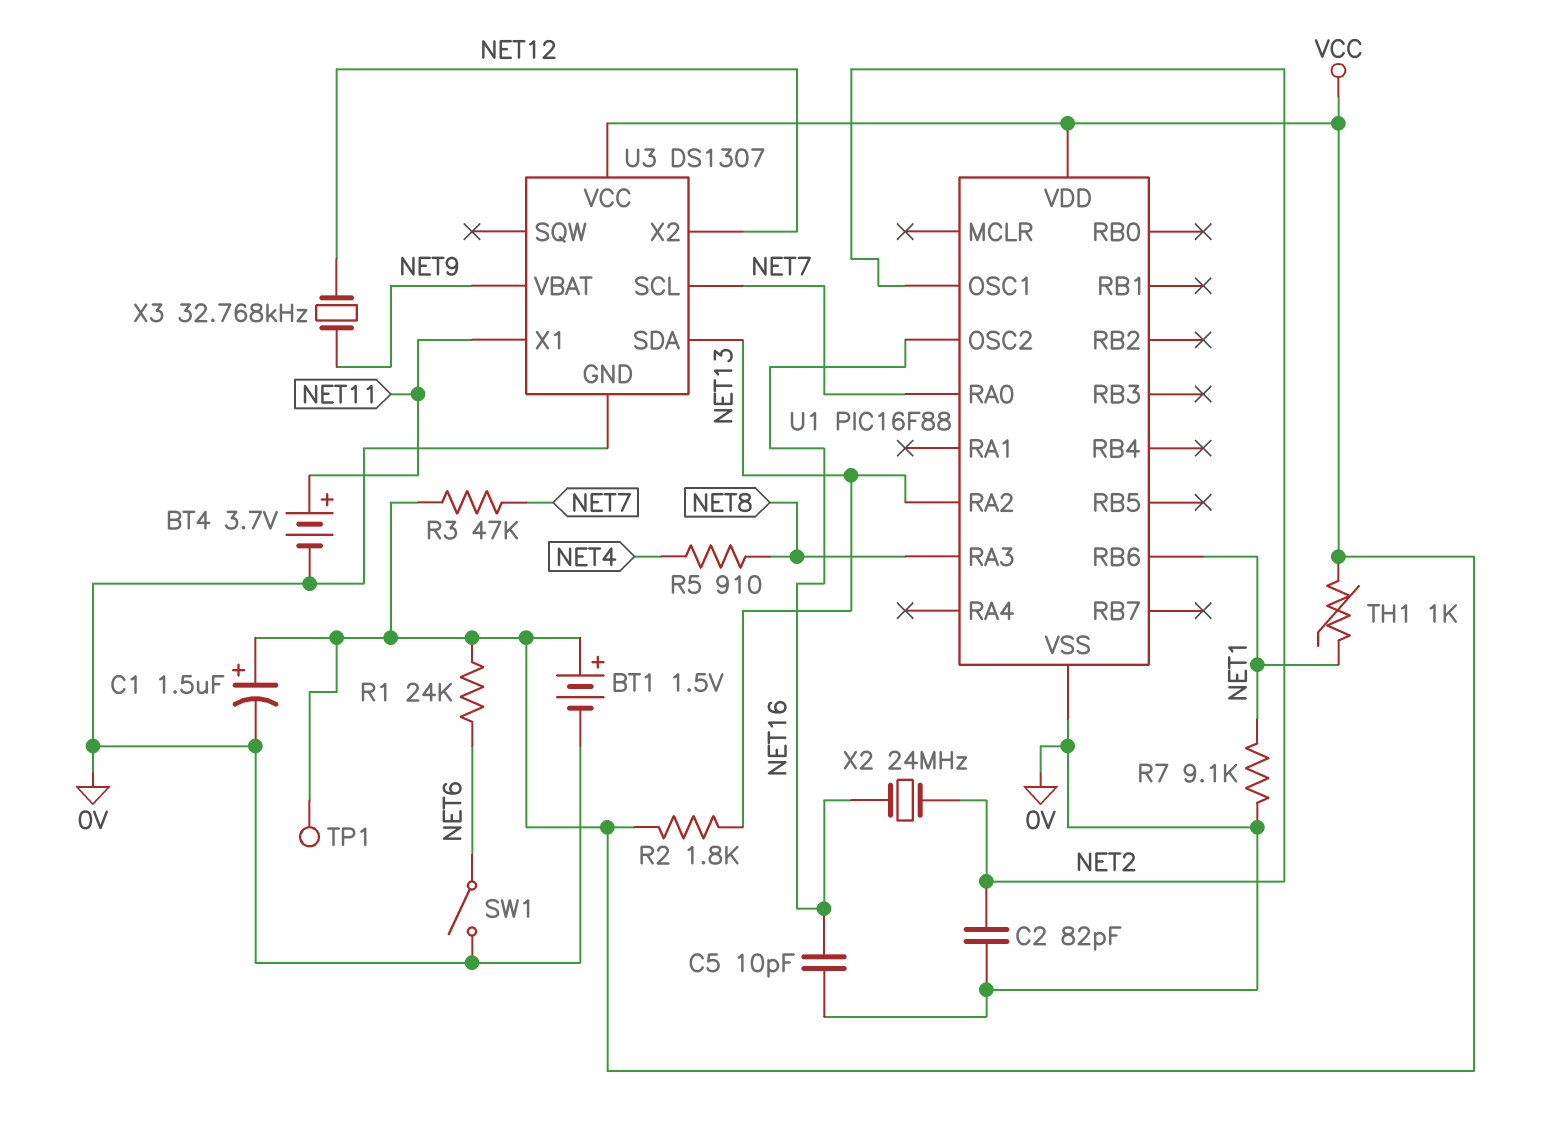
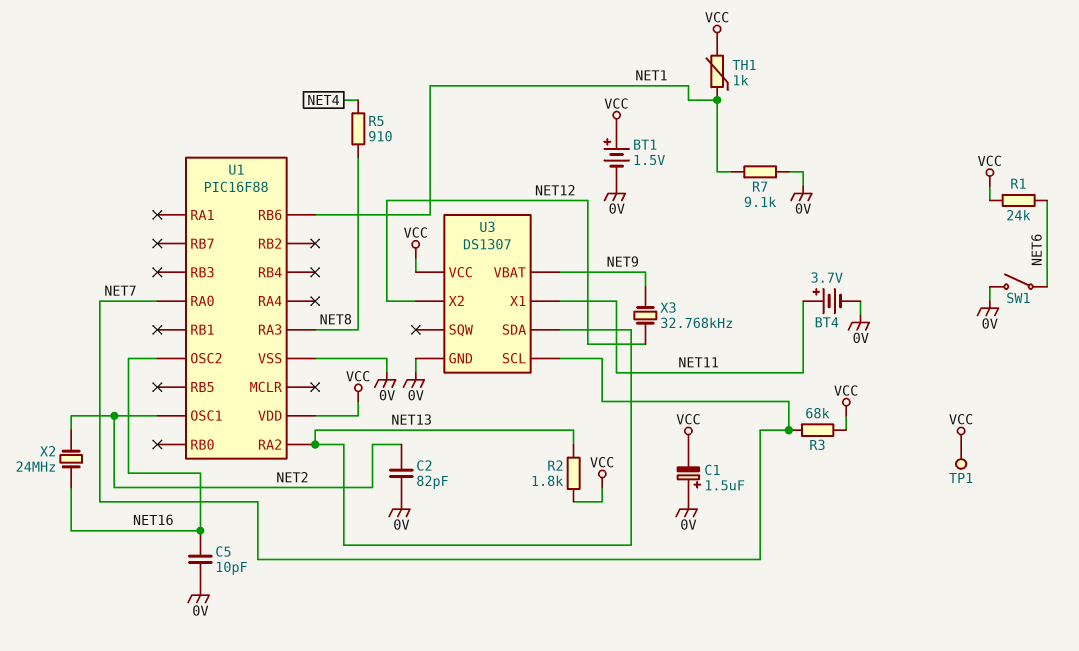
C1: 1.5uF (plus VCC, minus 0V) -> 1.5uF (plus 0V, minus VCC)
R3: 47k (NET7, VCC) -> 68k (NET7, VCC)

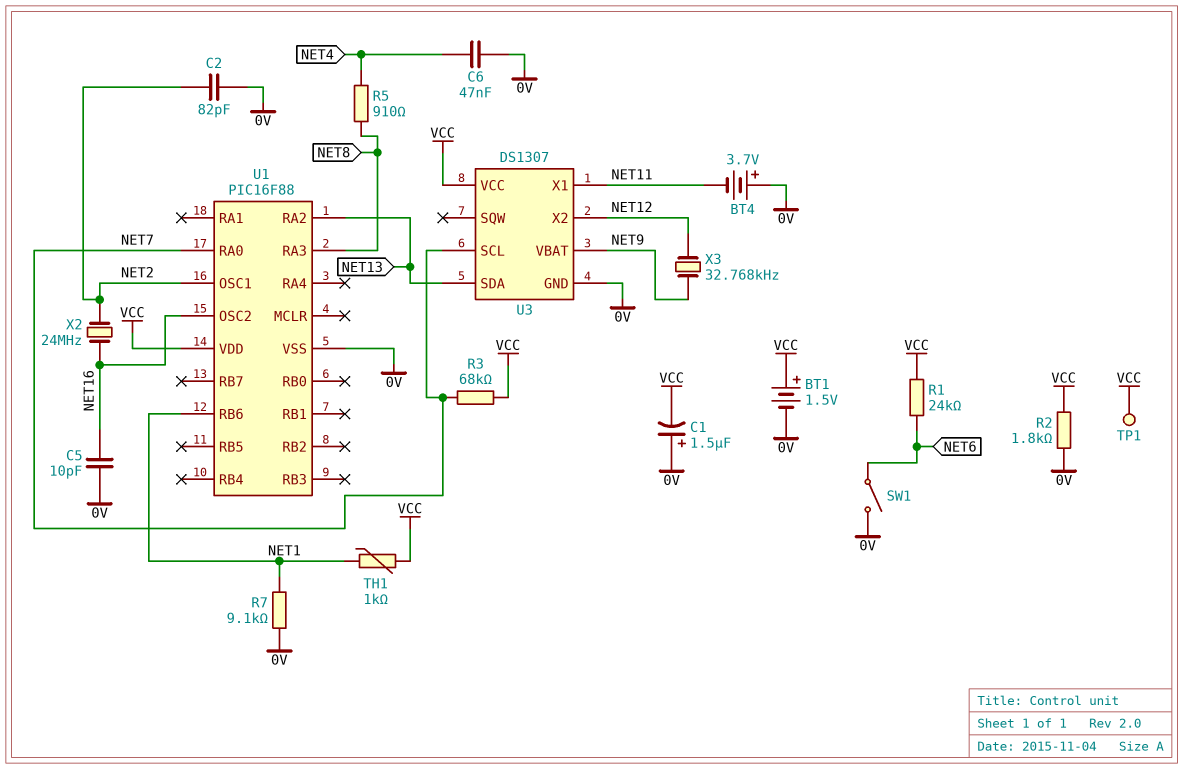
BT4: 3.7V (plus NET11, minus 0V) -> 3.7V (plus 0V, minus NET11)
C6: none -> 47nF (0V, NET4)
R2: 1.8k (NET13, VCC) -> 1.8k (0V, VCC)

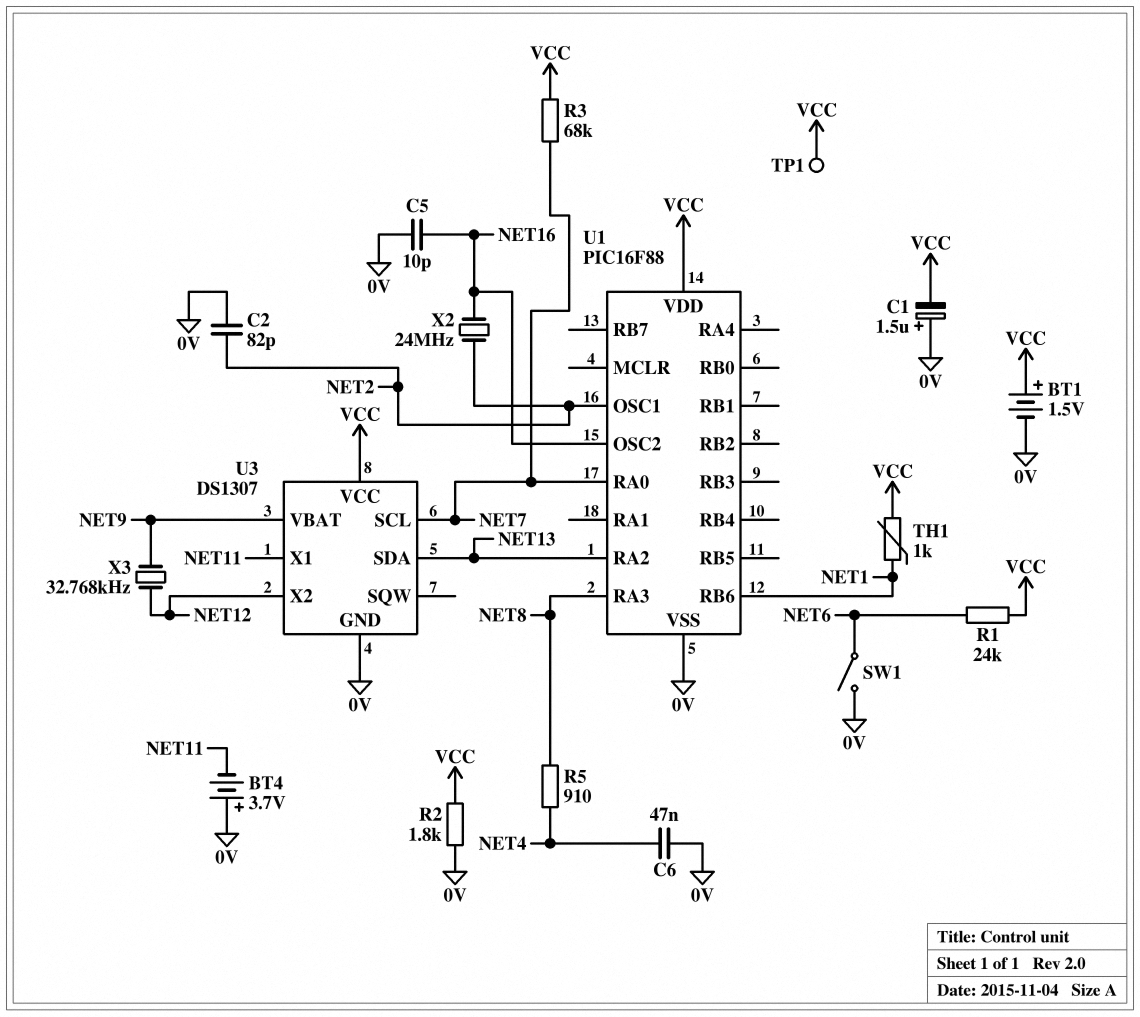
R7: 9.1k (0V, NET1) -> none

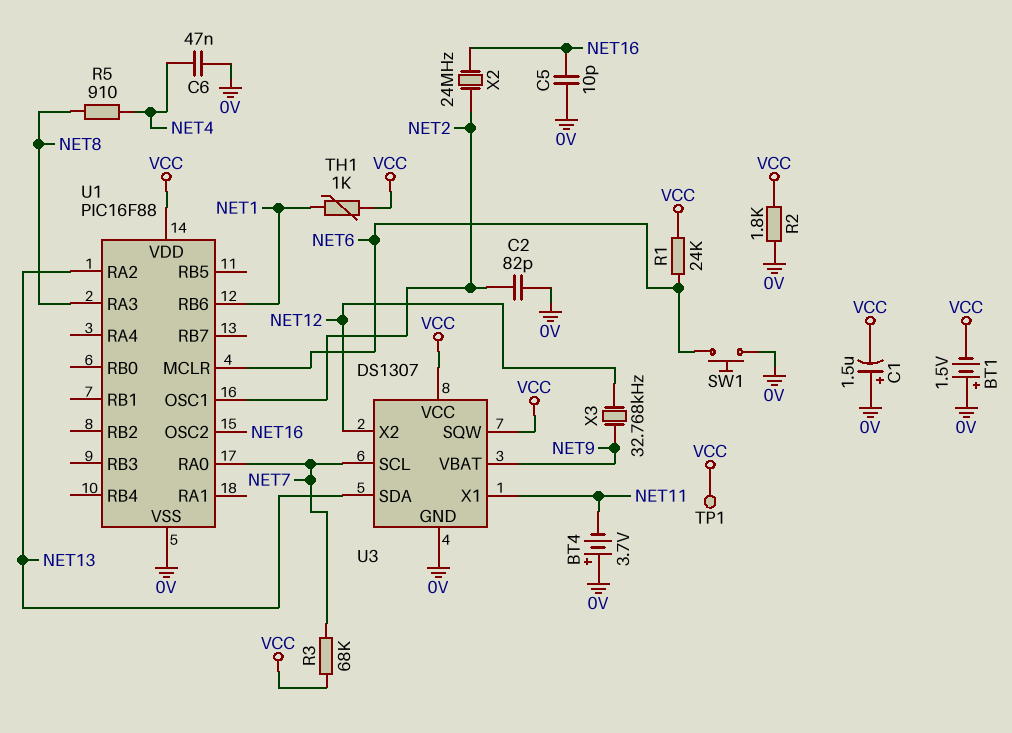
BT1: 1.5V (plus VCC, minus 0V) -> 1.5V (plus 0V, minus VCC)
SW1: switch (0V, NET6) -> button (0V, NET6)
U1 pin MCLR: none -> NET6
U3 pin SQW: none -> VCC

